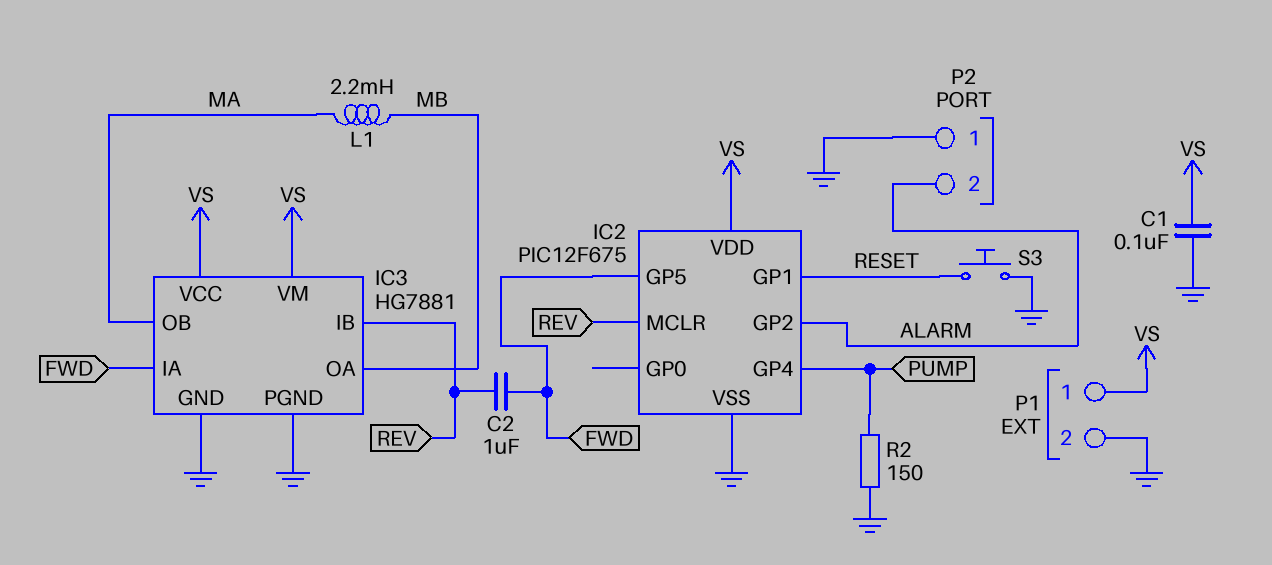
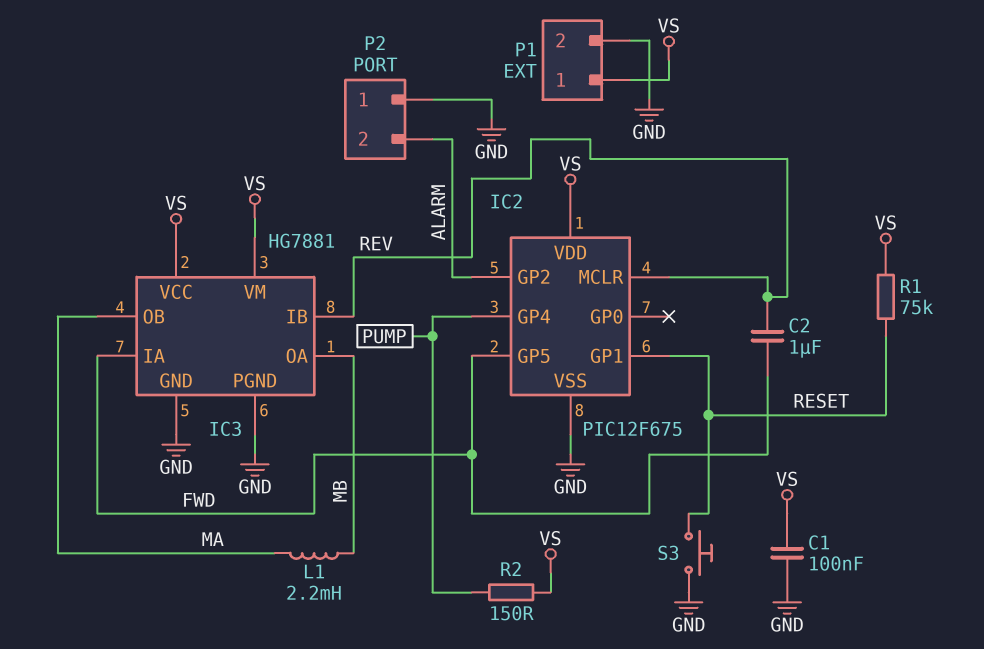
R1: none -> 75k (RESET, VS)
R2: 150 (GND, PUMP) -> 150 (PUMP, VS)

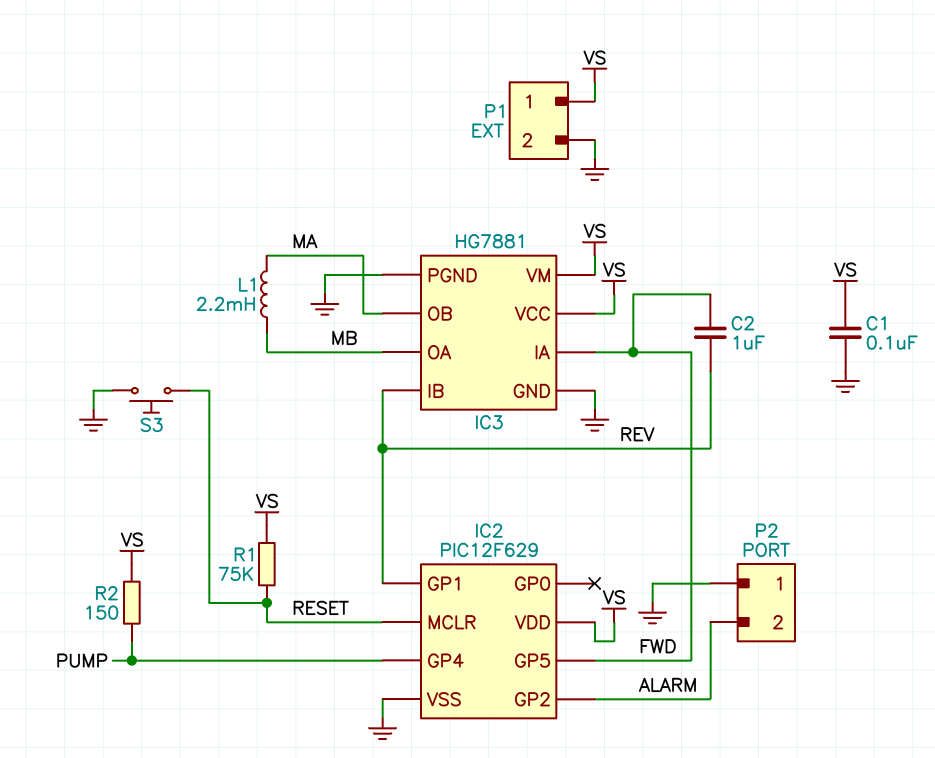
IC2: PIC12F675 -> PIC12F629
IC2 pin GP1: RESET -> REV
IC2 pin MCLR: REV -> RESET

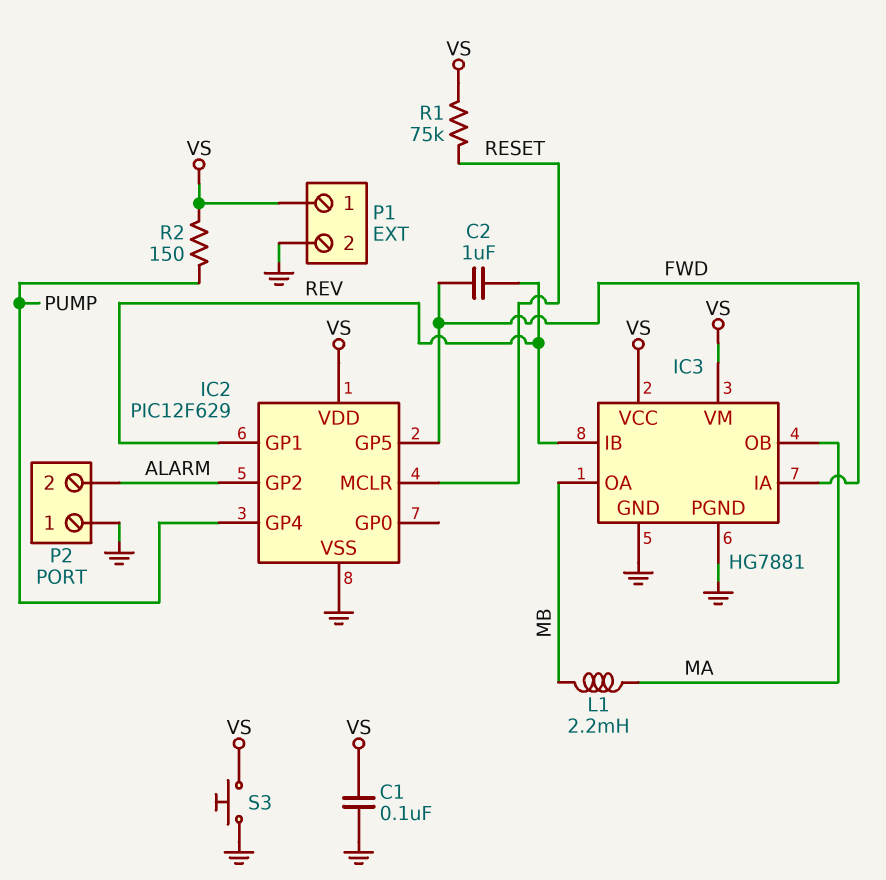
S3: button (GND, RESET) -> button (GND, VS)

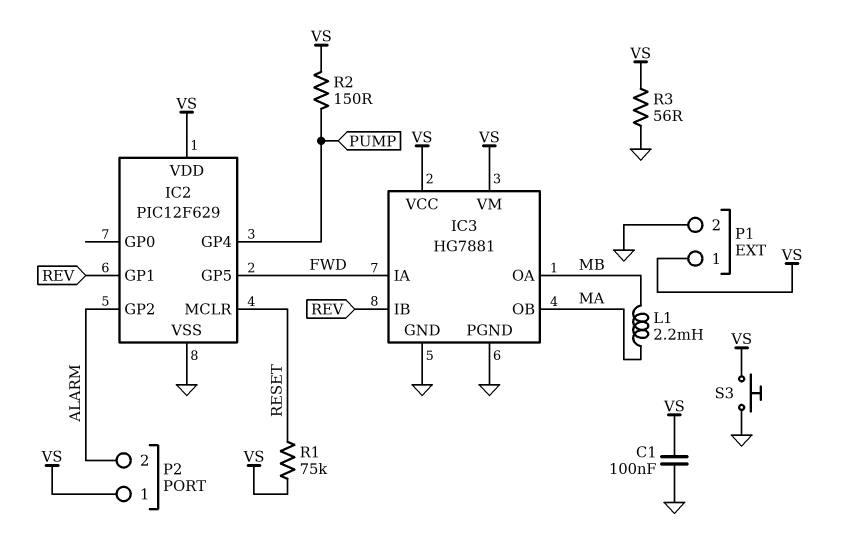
C2: 1uF (FWD, REV) -> none
P2 pin 1: GND -> VS
R3: none -> 56 (GND, VS)

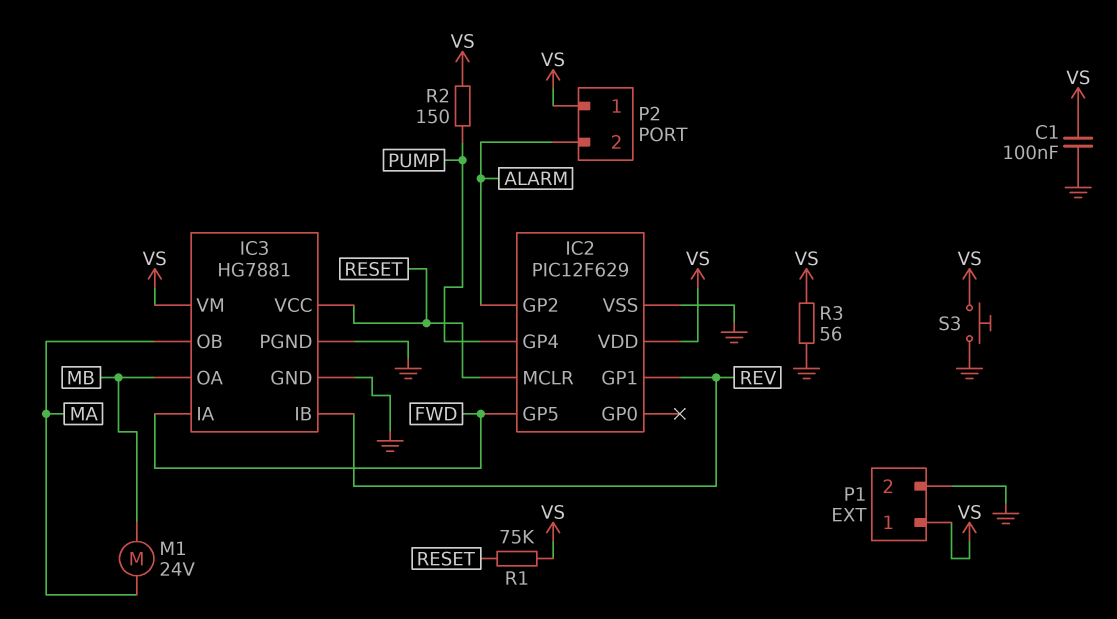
IC3 pin VCC: VS -> RESET
L1: 2.2mH (MA, MB) -> none
M1: none -> motor 24V (MA, MB)

